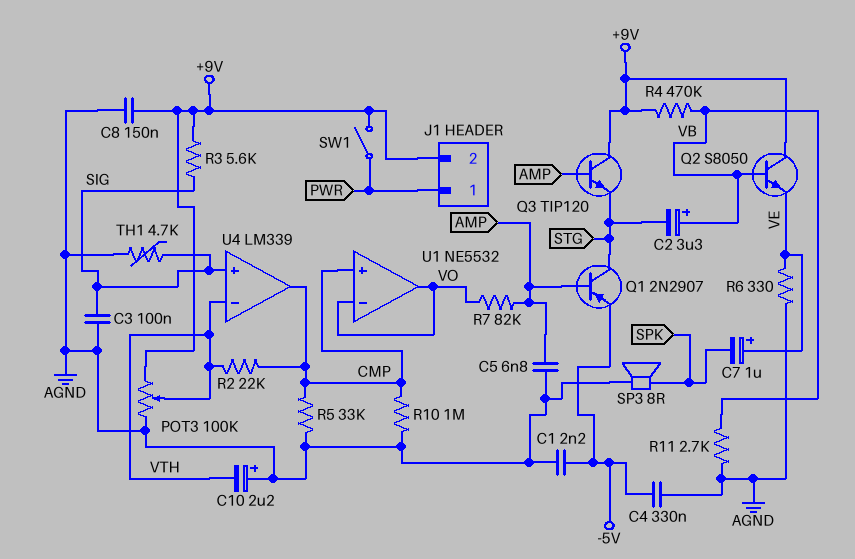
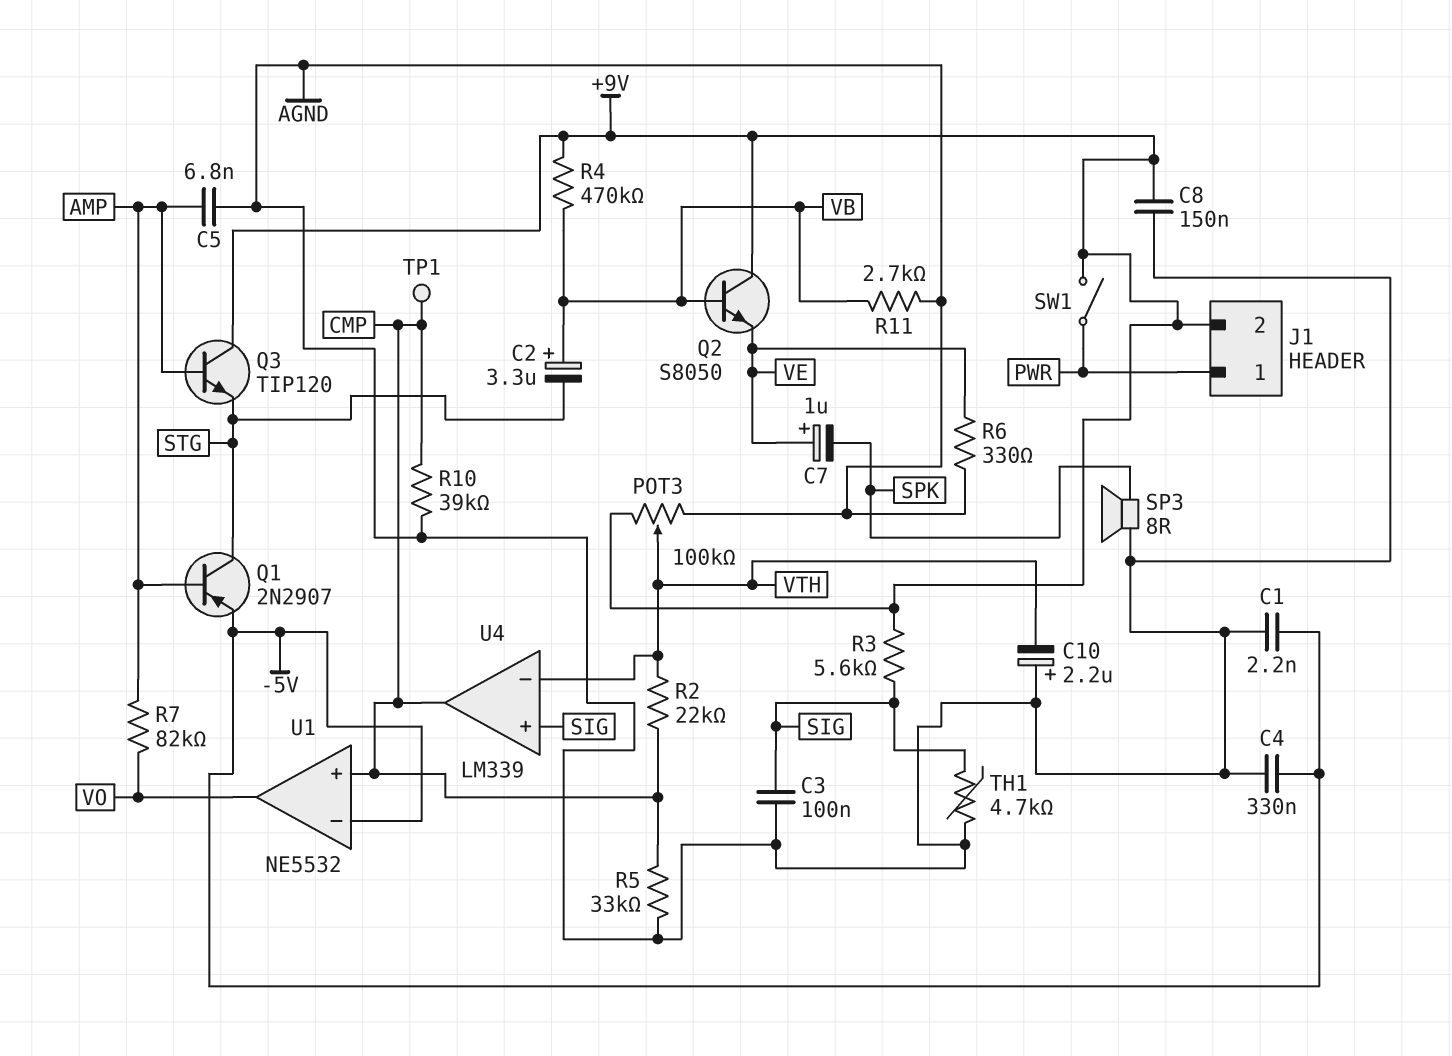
R10: 1M (AGND, CMP) -> 39k (AGND, CMP)
TP1: none -> test point (CMP)
U1 pin in-: VO -> -5V

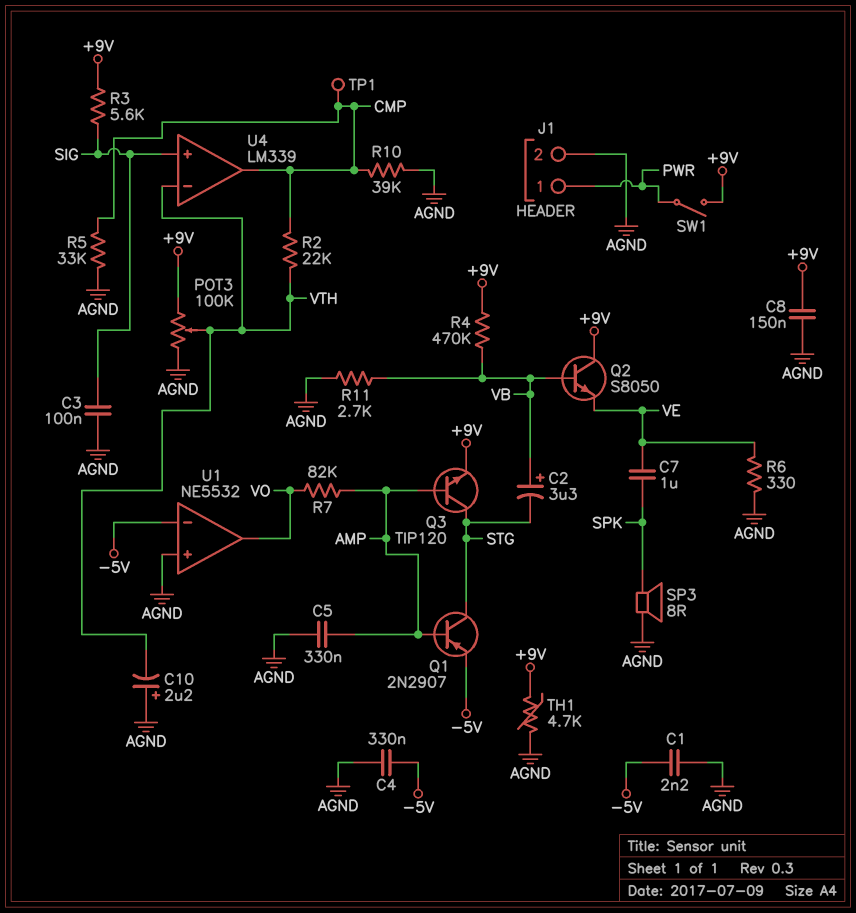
C5: 6.8nF (AGND, AMP) -> 330nF (AGND, AMP)
C7: 1uF (plus VE, minus SPK) -> 1uF (SPK, VE)
J1 pin 2: +9V -> AGND
Q3: NPN TIP120 (B AMP, C +9V, E STG) -> NPN TIP120 (B AMP, C STG, E +9V)
TH1: 4.7k (AGND, SIG) -> 4.7k (+9V, AGND)
U1 pin in+: CMP -> AGND

